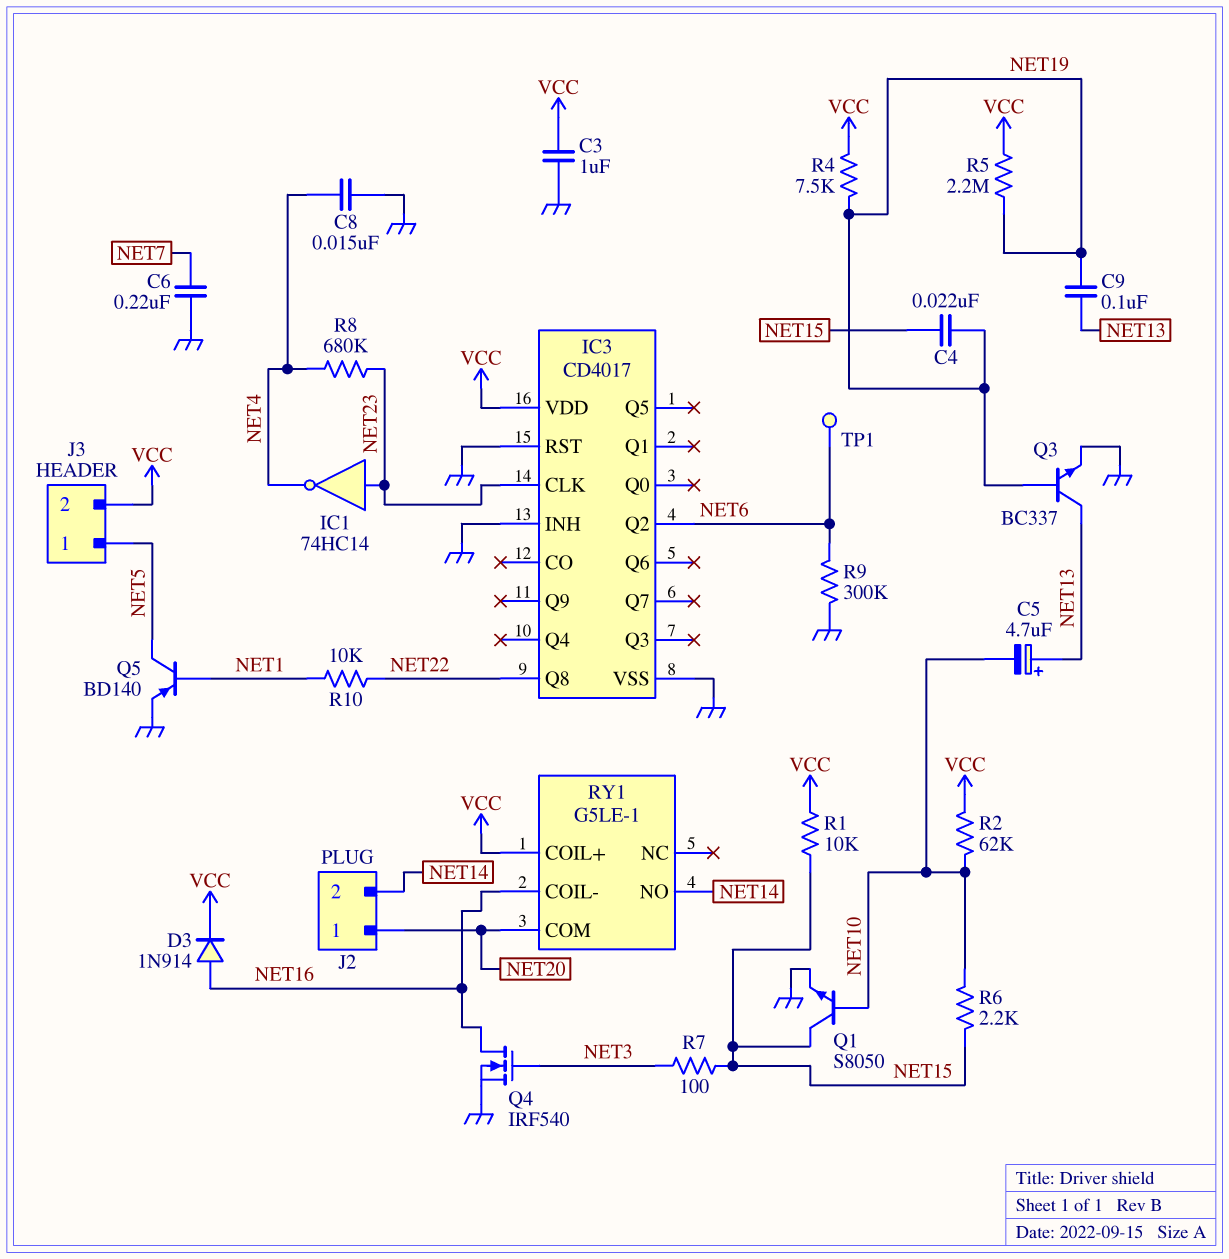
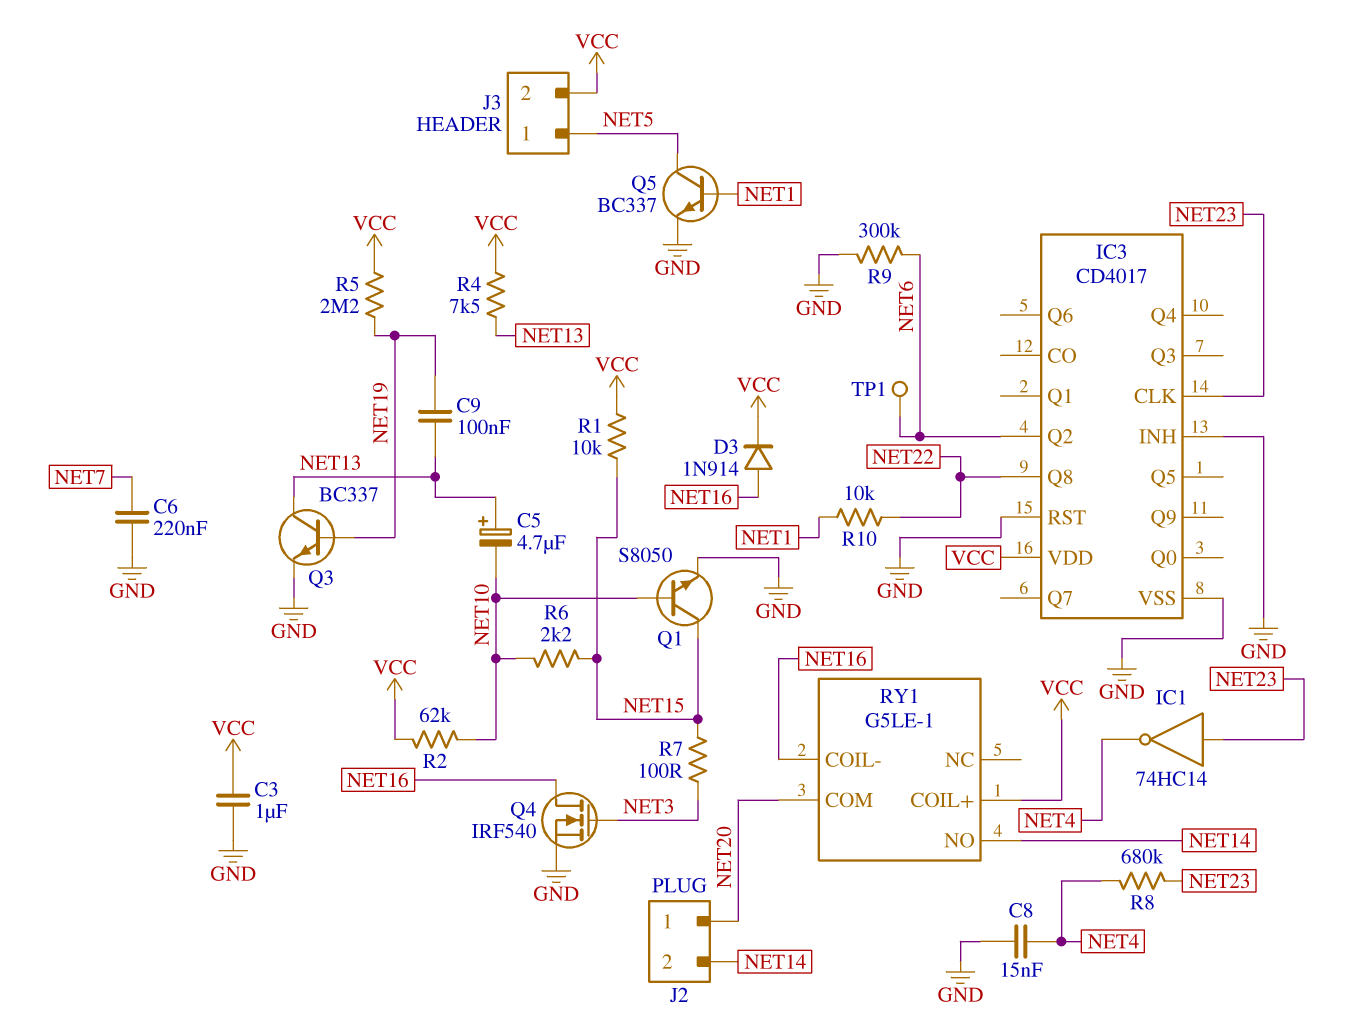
C4: 22nF (NET15, NET19) -> none
Q5: PNP BD140 (B NET1, C NET5, E GND) -> NPN BC337 (B NET1, C NET5, E GND)
R4: 7.5k (NET19, VCC) -> 7.5k (NET13, VCC)

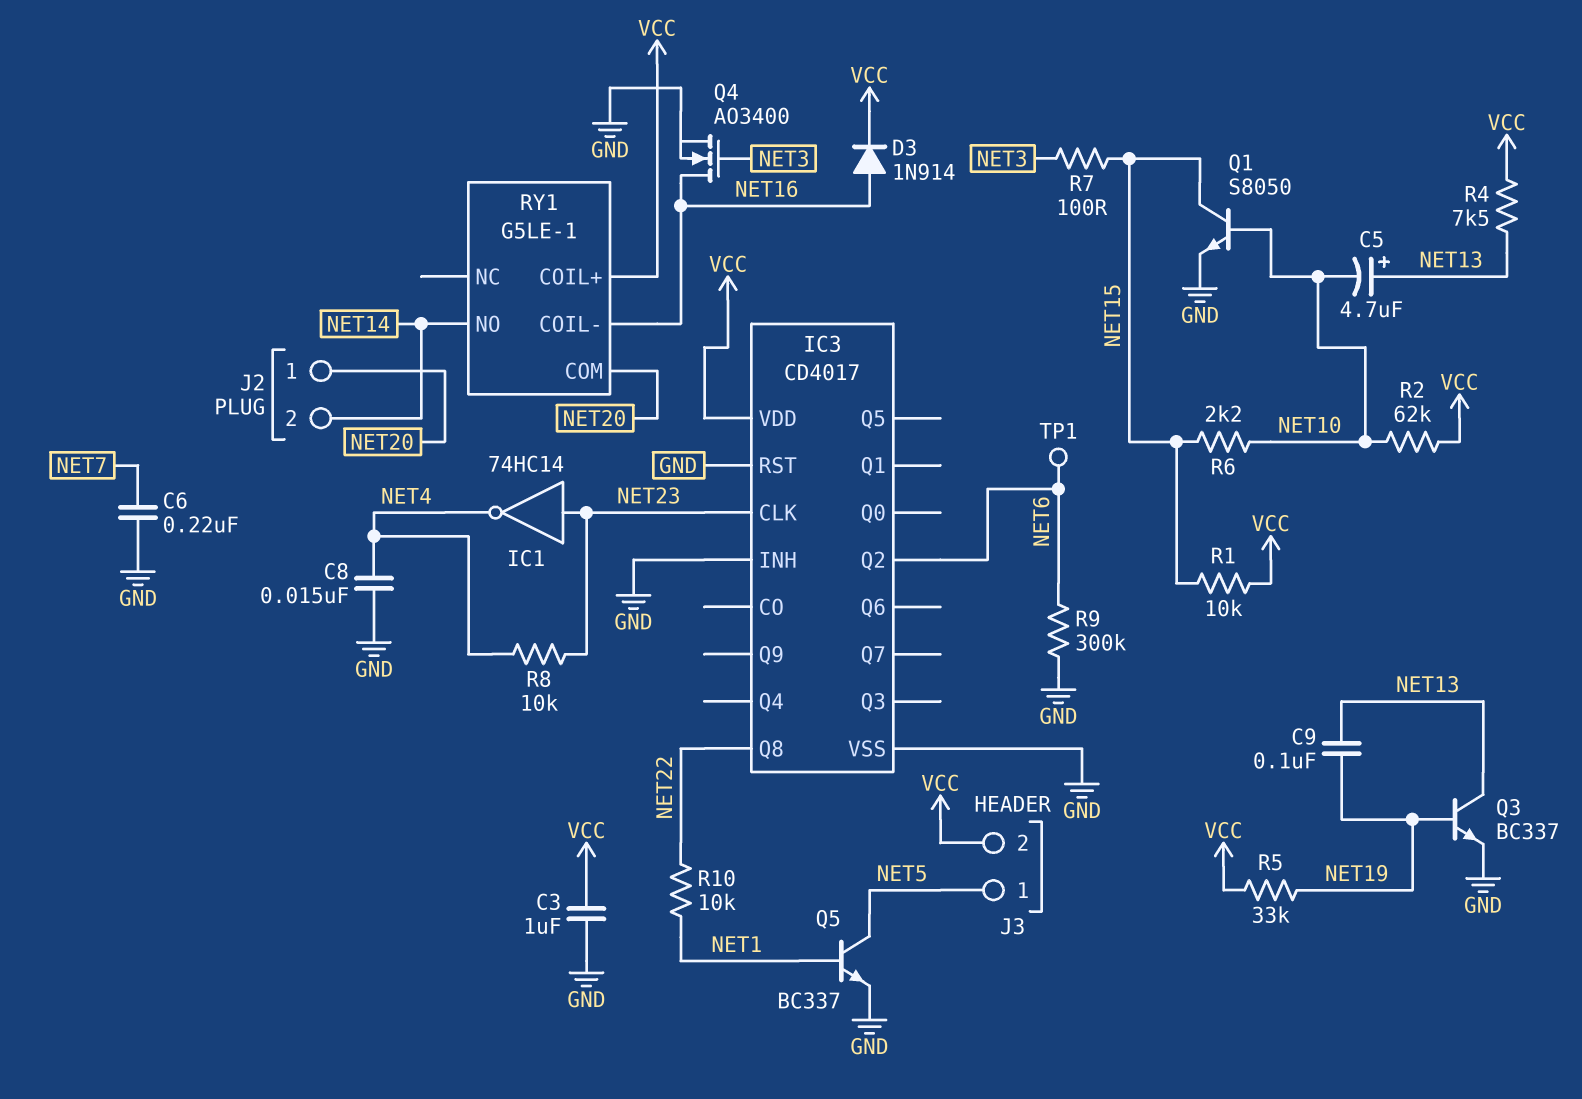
Q4: NMOS IRF540 (G NET3, D NET16, S GND) -> NMOS AO3400 (G NET3, D NET16, S GND)
R5: 2.2M (NET19, VCC) -> 33k (NET19, VCC)
R8: 680k (NET4, NET23) -> 10k (NET4, NET23)

